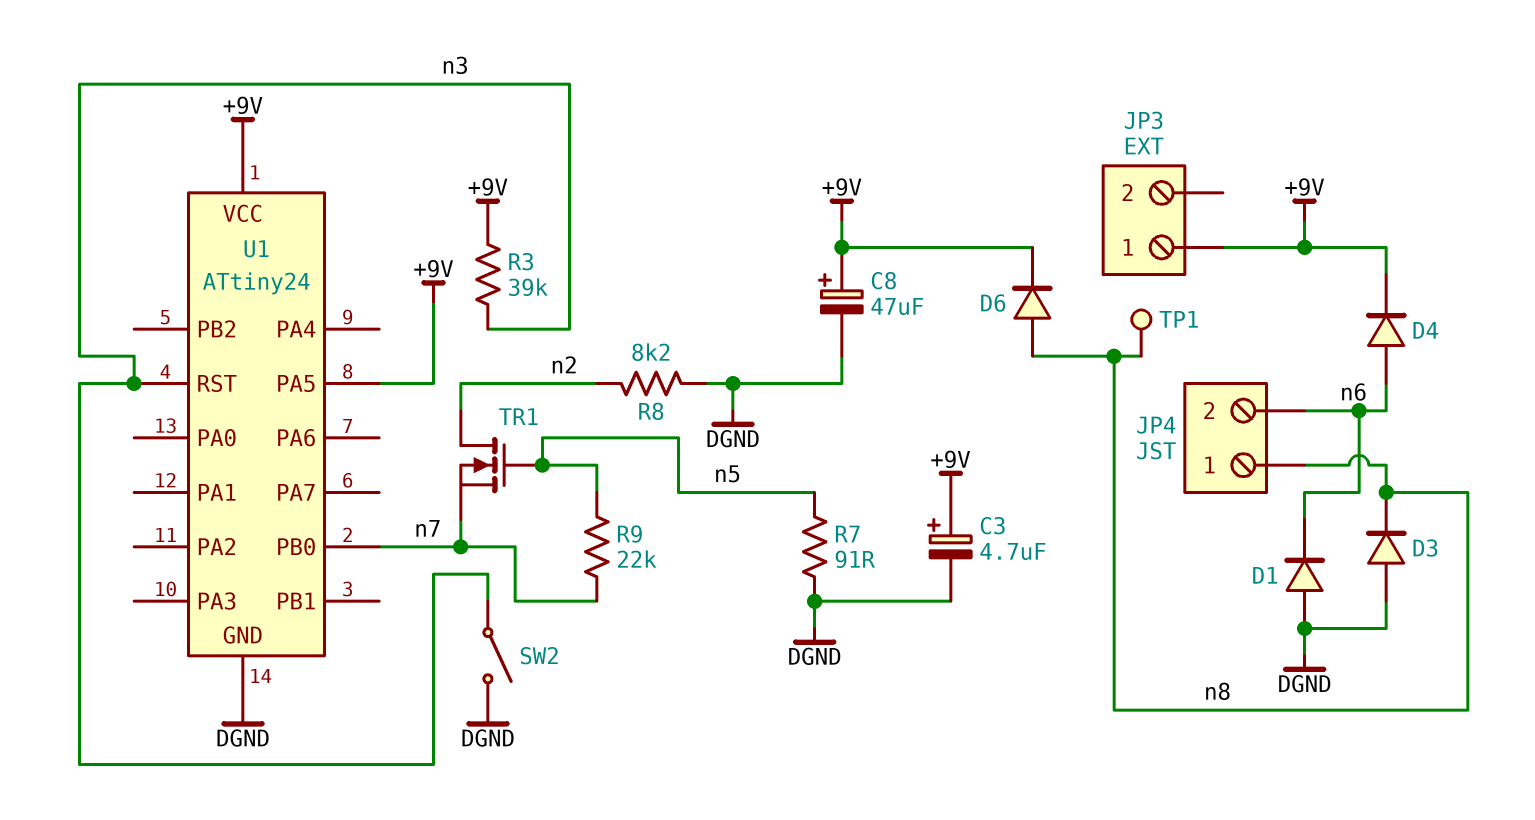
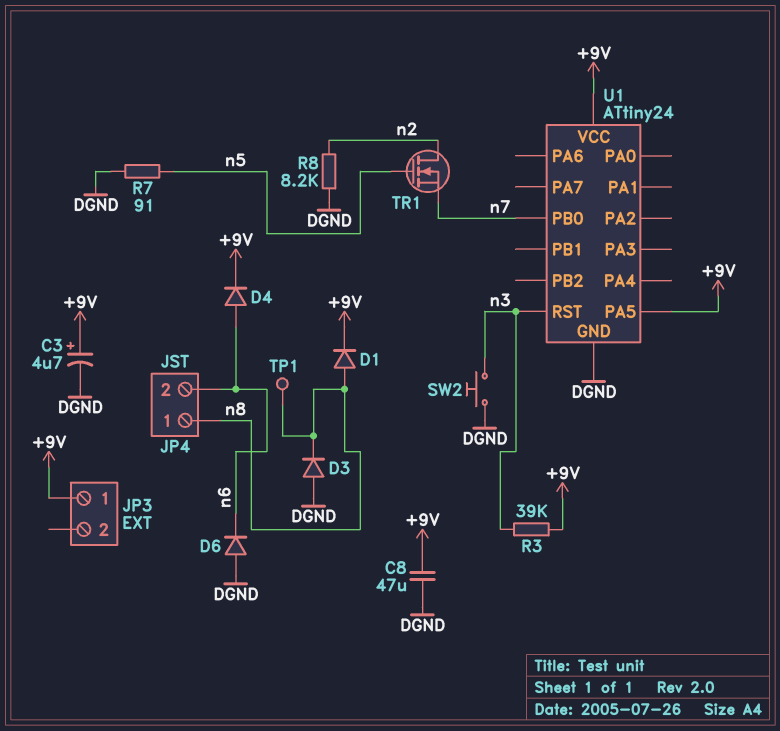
C8: 47uF (plus +9V, minus DGND) -> 47uF (+9V, DGND)
D1: diode (A DGND, K n6) -> diode (A n8, K +9V)
D6: diode (A n8, K +9V) -> diode (A DGND, K n6)
R9: 22k (n5, n7) -> none
SW2: switch (DGND, n3) -> button (DGND, n3)

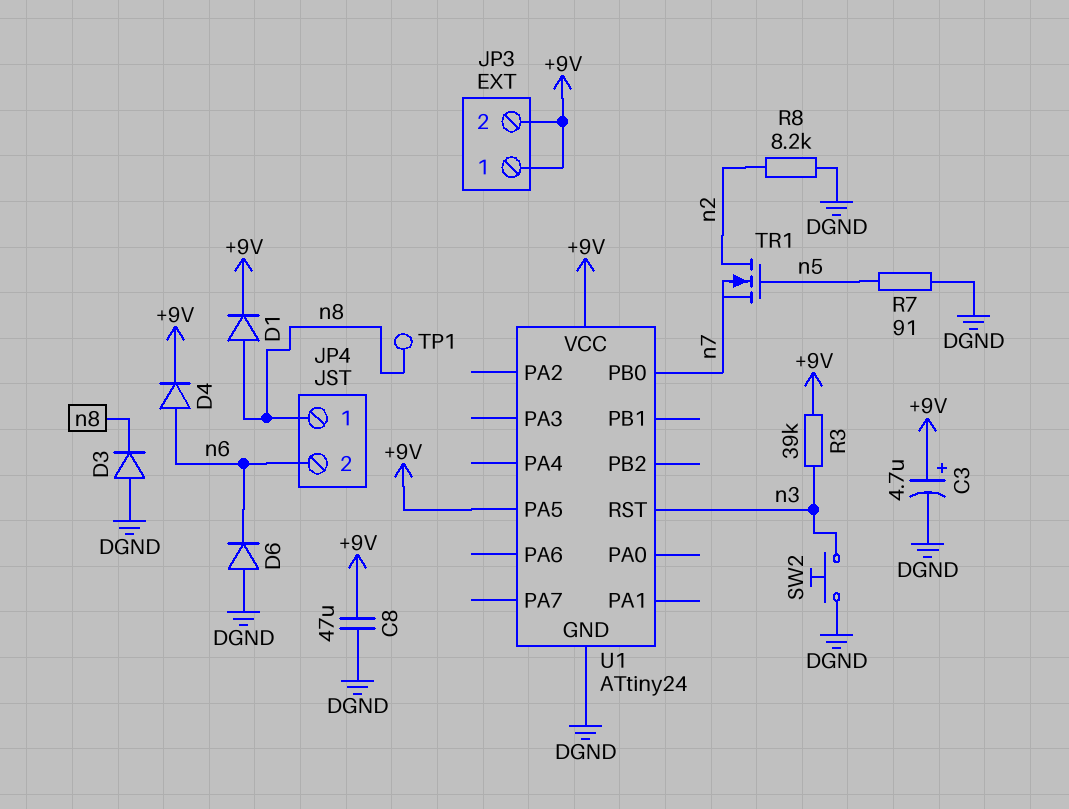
JP3 pin 2: none -> +9V

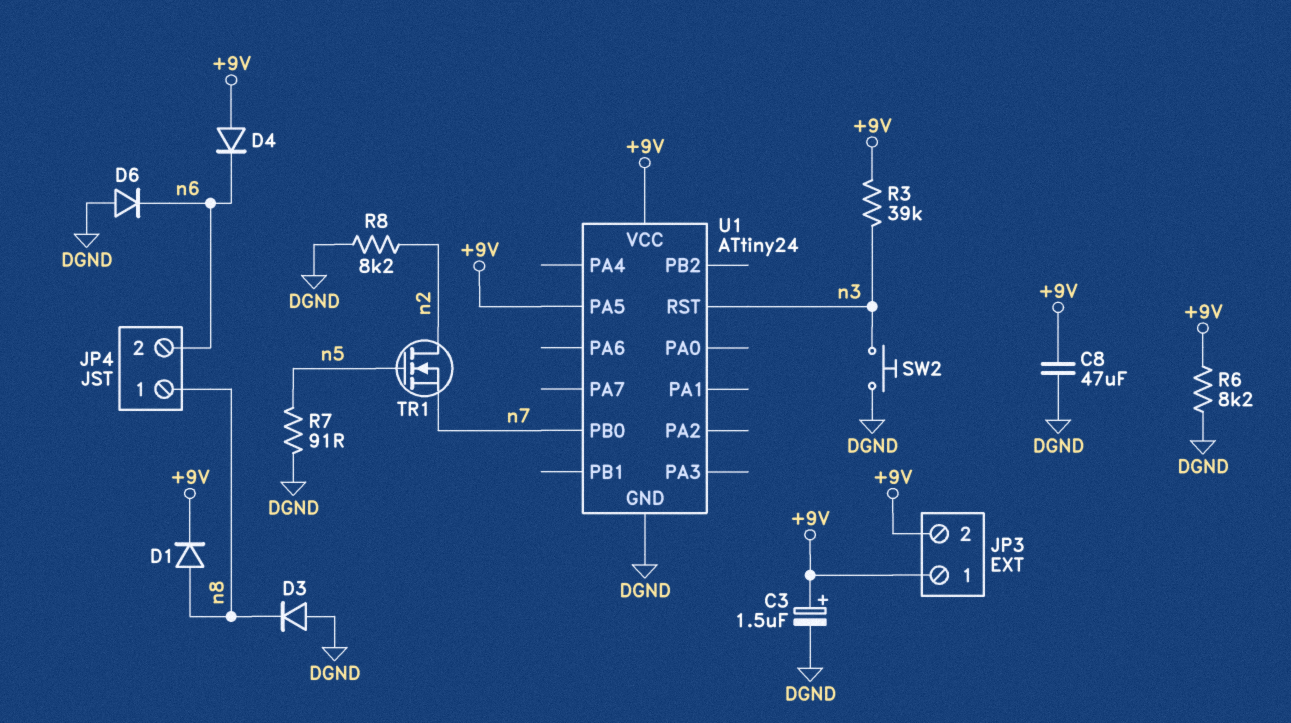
C3: 4.7uF (plus +9V, minus DGND) -> 1.5uF (plus +9V, minus DGND)
D4: diode (A n6, K +9V) -> diode (A +9V, K n6)
R6: none -> 8.2k (+9V, DGND)
TP1: test point (n8) -> none

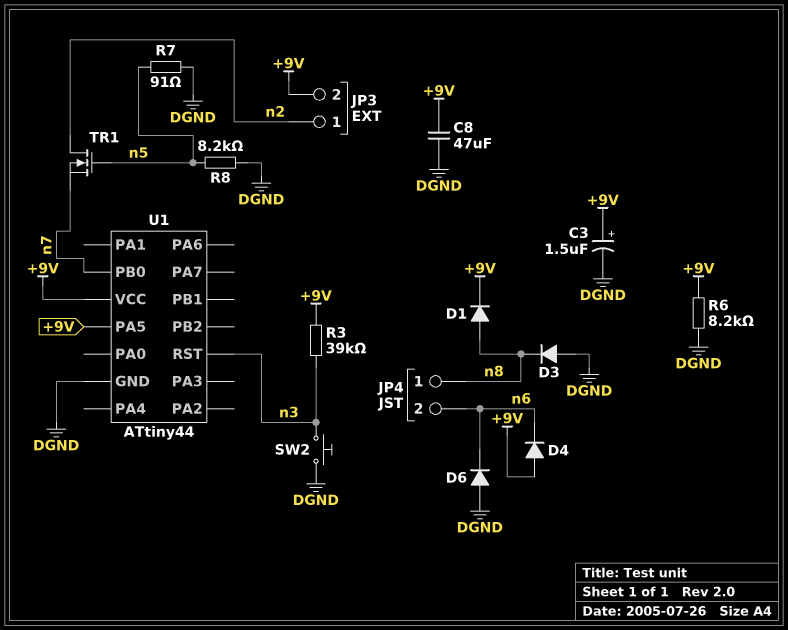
JP3 pin 1: +9V -> n2
R8: 8.2k (DGND, n2) -> 8.2k (DGND, n5)
U1: ATtiny24 -> ATtiny44

